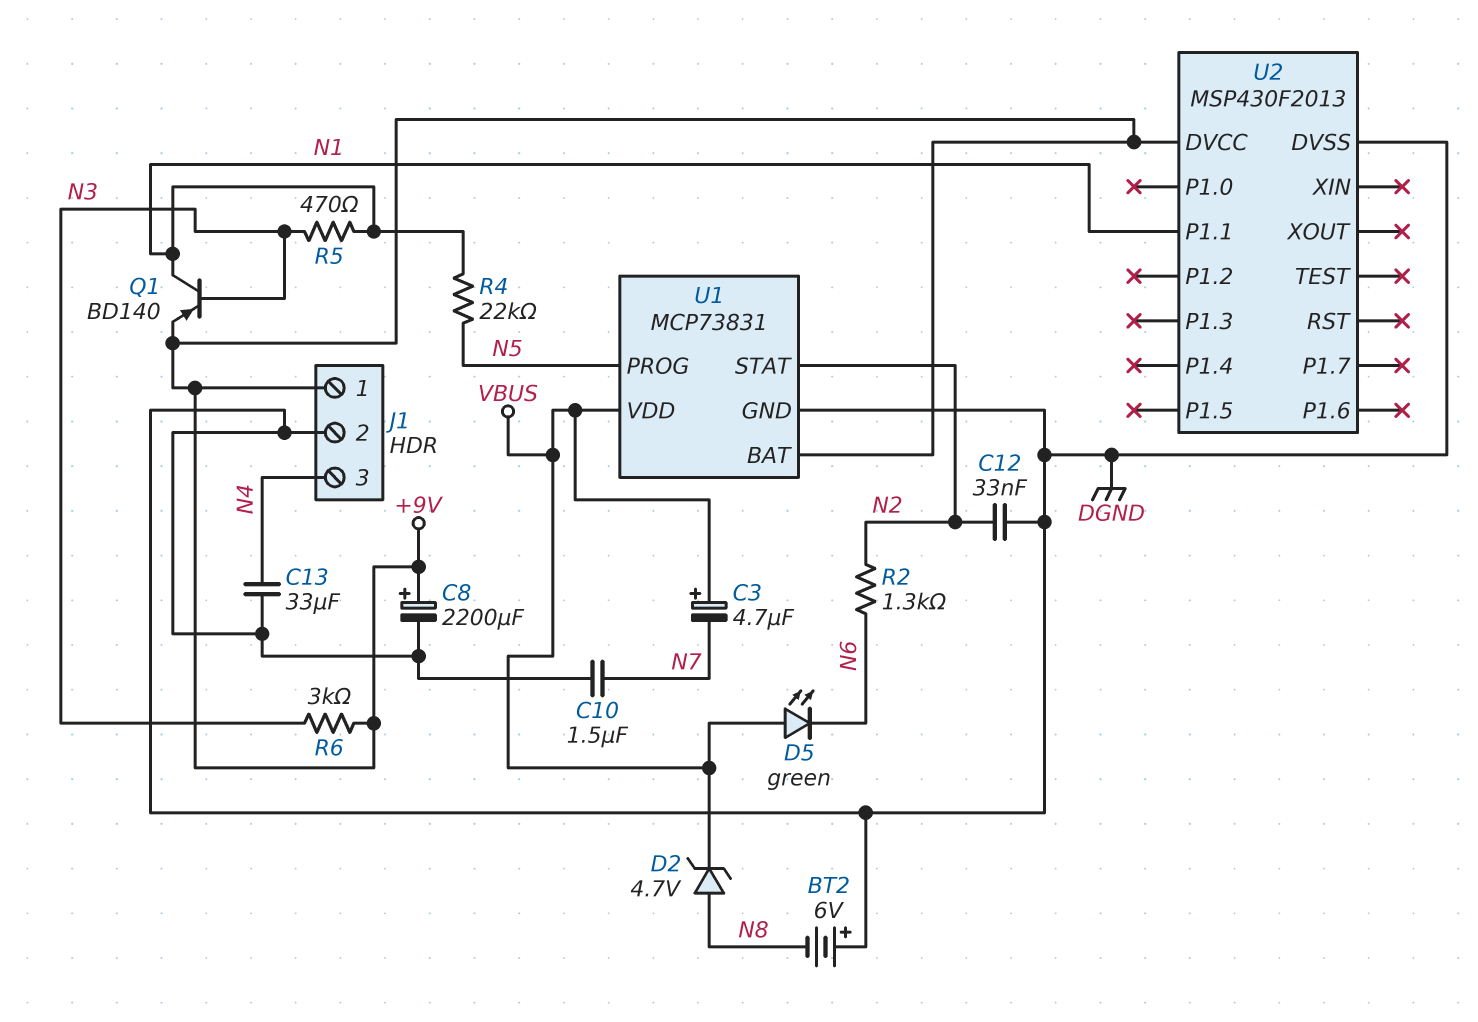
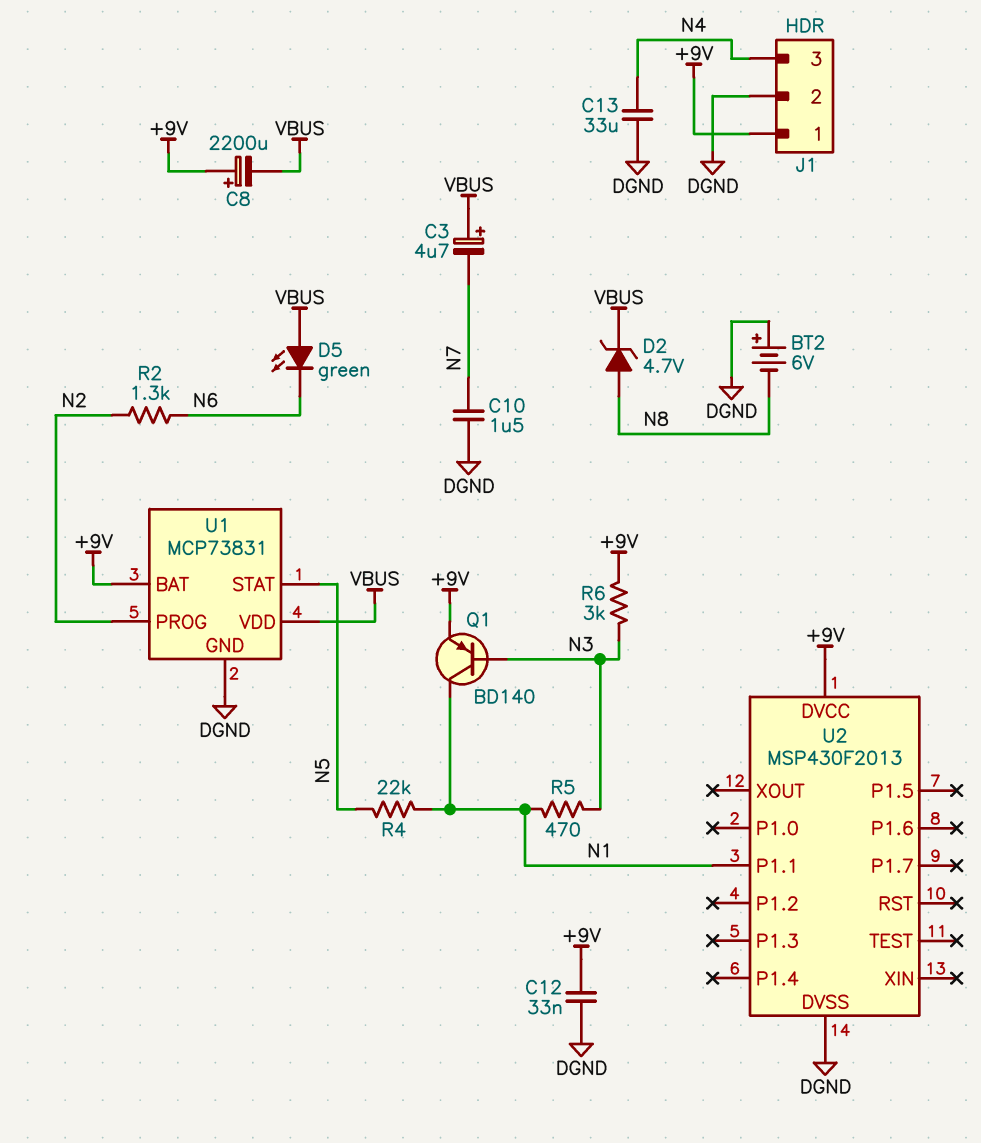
C8: 2200uF (plus +9V, minus DGND) -> 2200uF (plus +9V, minus VBUS)
C12: 33nF (DGND, N2) -> 33nF (+9V, DGND)
U1 pin PROG: N5 -> N2
U1 pin STAT: N2 -> N5

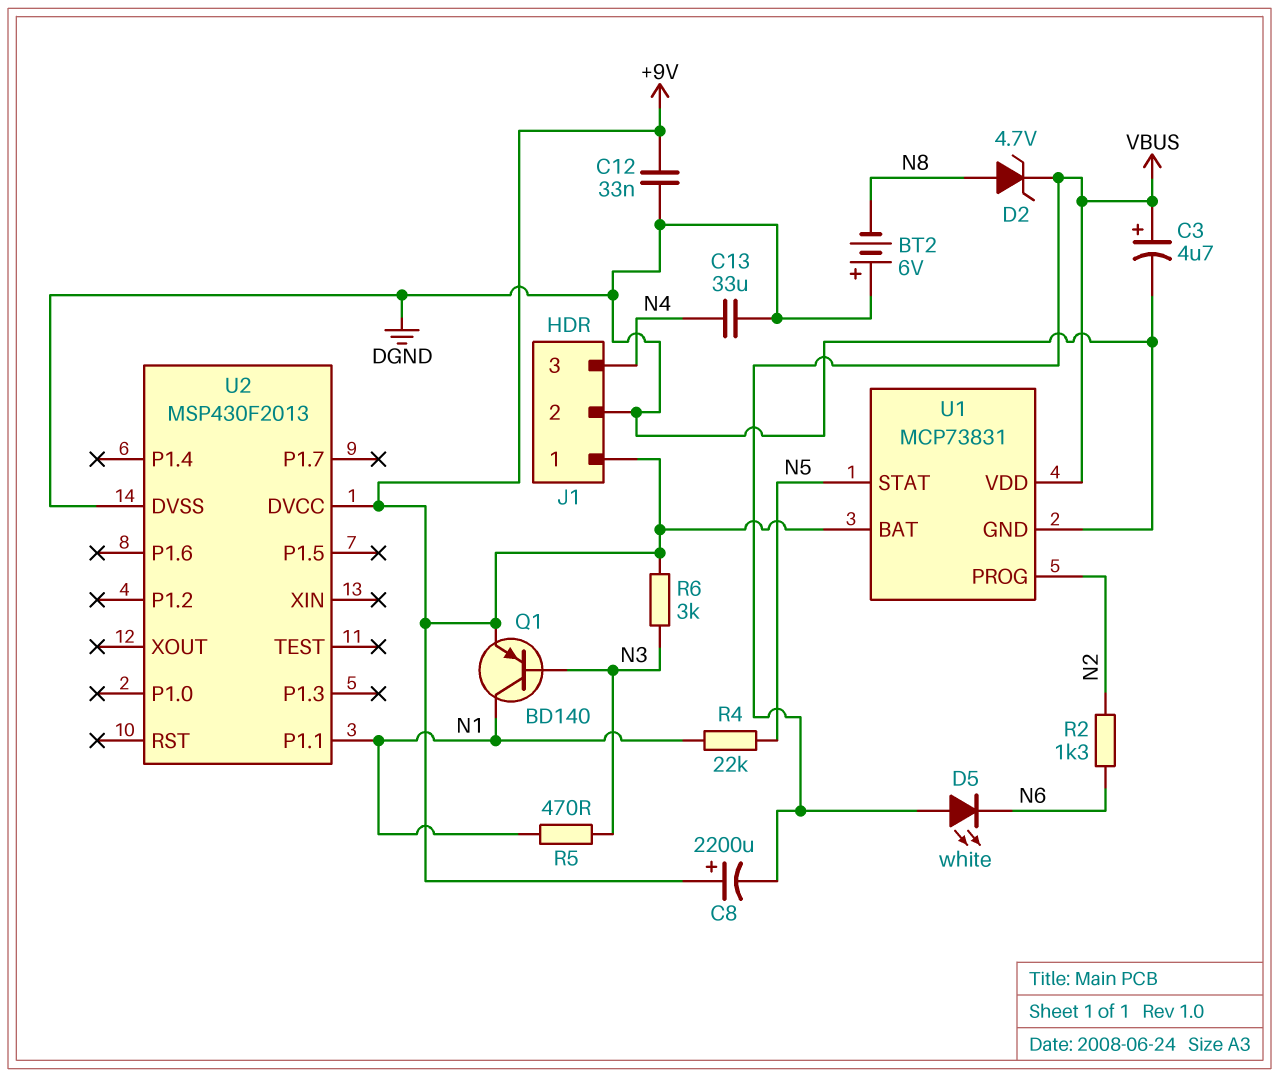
C3: 4.7uF (plus VBUS, minus N7) -> 4.7uF (plus VBUS, minus DGND)
C10: 1.5uF (DGND, N7) -> none
D5: LED green (A VBUS, K N6) -> LED white (A VBUS, K N6)

